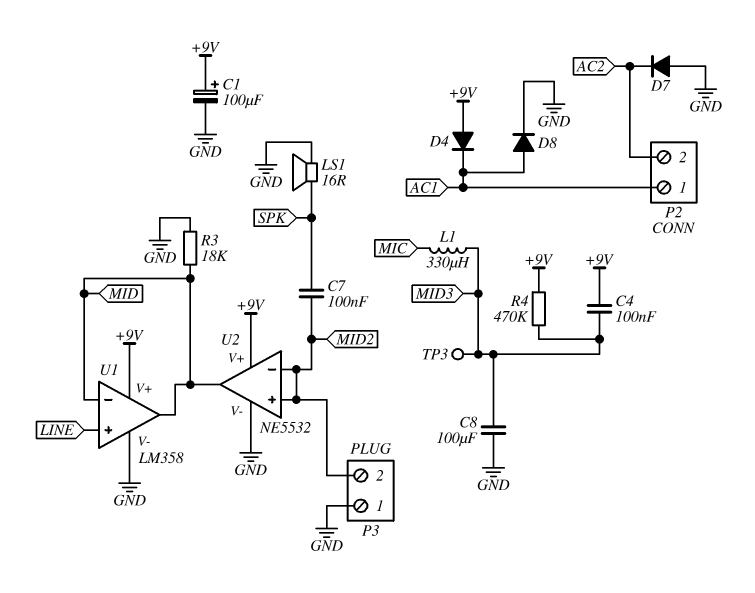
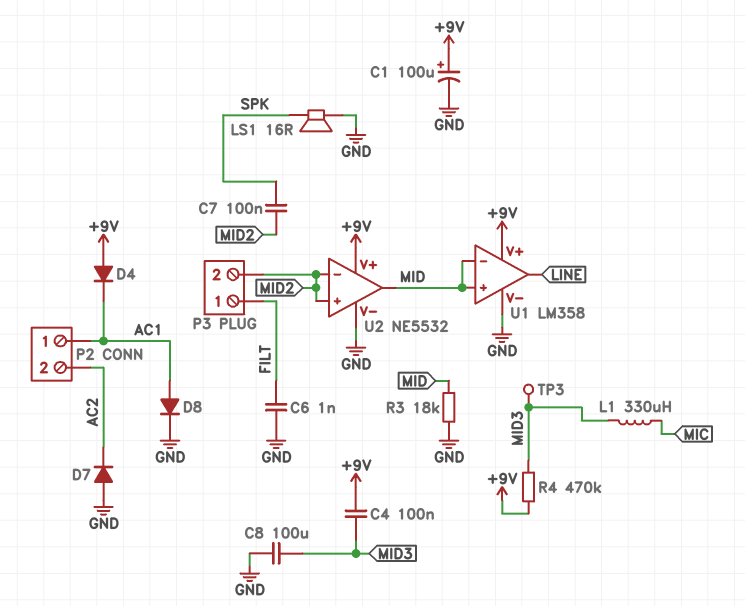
C6: none -> 1nF (FILT, GND)
P3 pin 1: GND -> FILT
U1 pin in+: LINE -> MID
U1 pin out: MID -> LINE

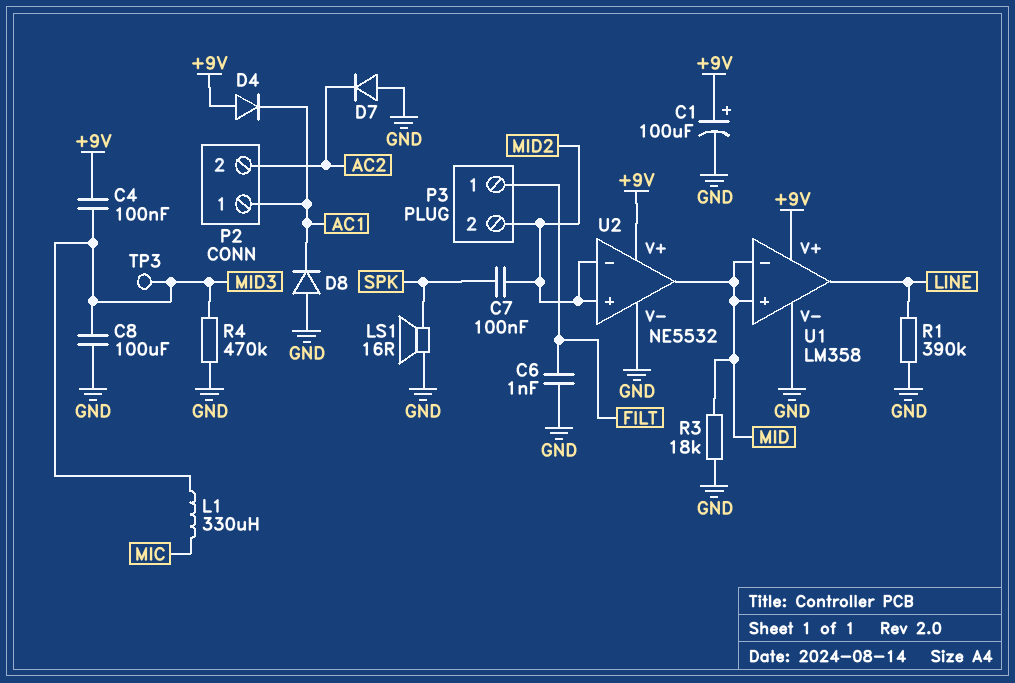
D8: diode (A AC1, K GND) -> diode (A GND, K AC1)
R1: none -> 390k (GND, LINE)
R4: 470k (+9V, MID3) -> 470k (GND, MID3)

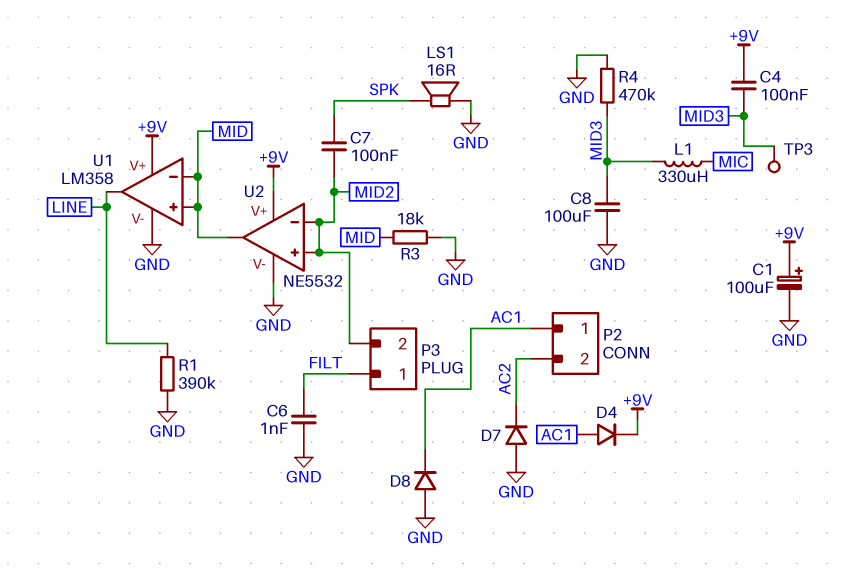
D4: diode (A +9V, K AC1) -> diode (A AC1, K +9V)

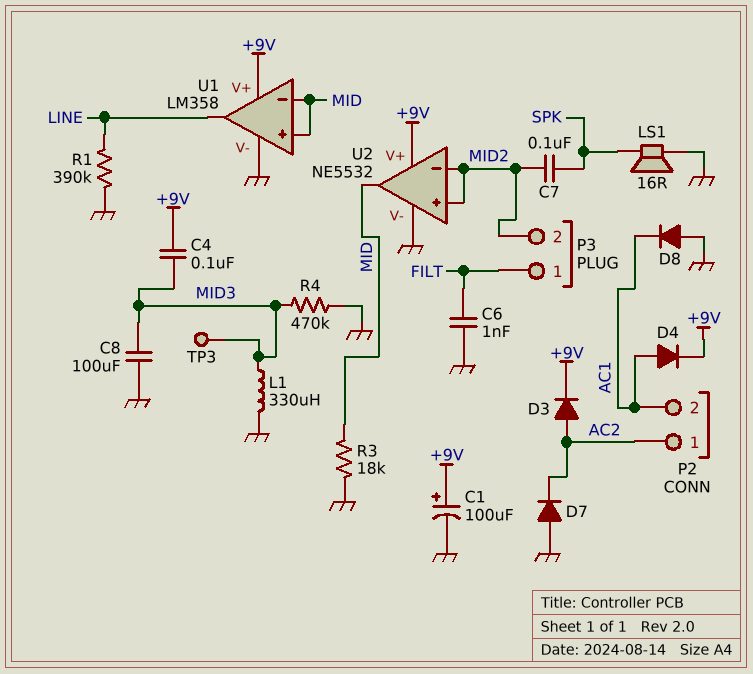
D3: none -> diode (A AC2, K +9V)
L1: 330uH (MIC, MID3) -> 330uH (GND, MID3)
P2 pin 1: AC1 -> AC2
P2 pin 2: AC2 -> AC1

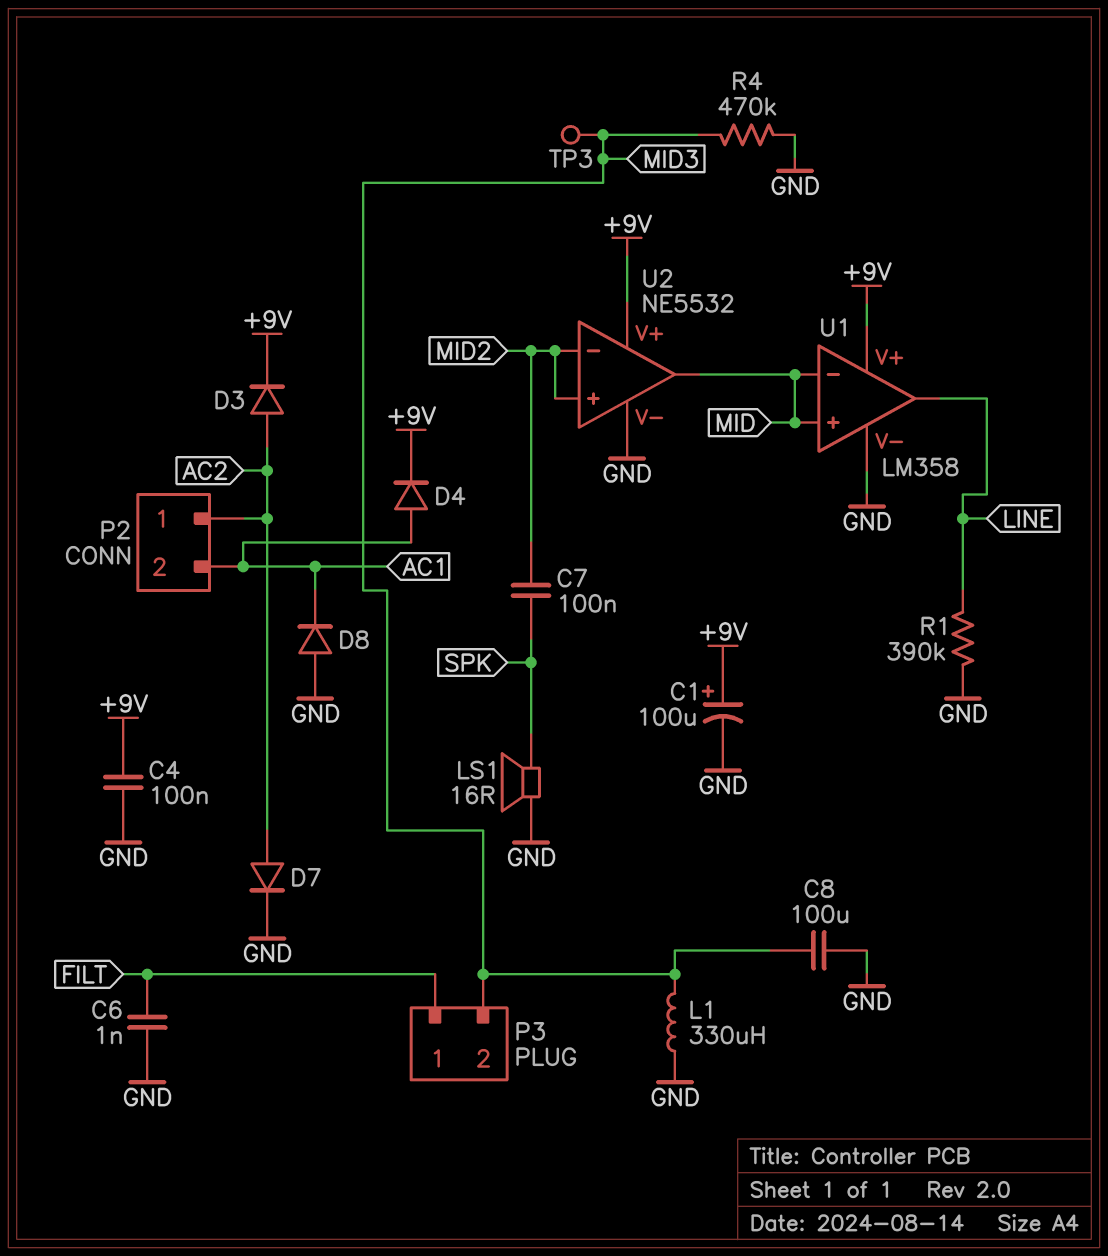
C4: 100nF (+9V, MID3) -> 100nF (+9V, GND)
D7: diode (A GND, K AC2) -> diode (A AC2, K GND)
P3 pin 2: MID2 -> MID3
R3: 18k (GND, MID) -> none

